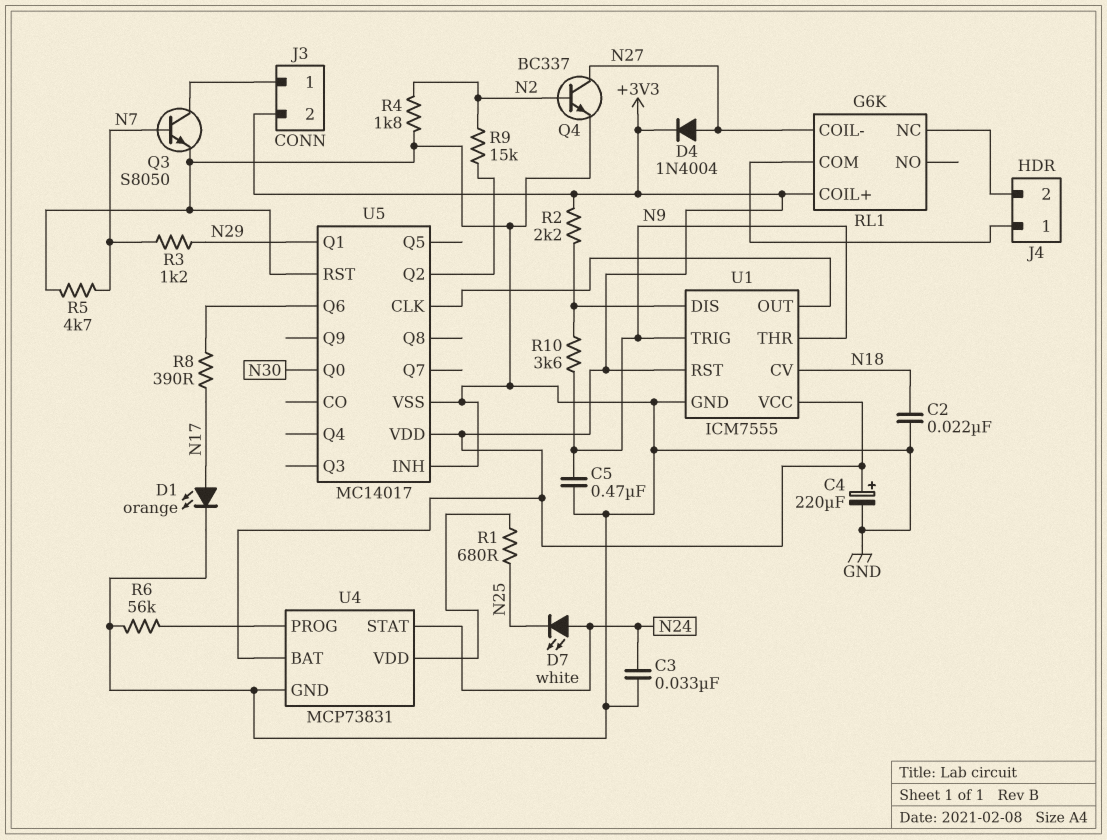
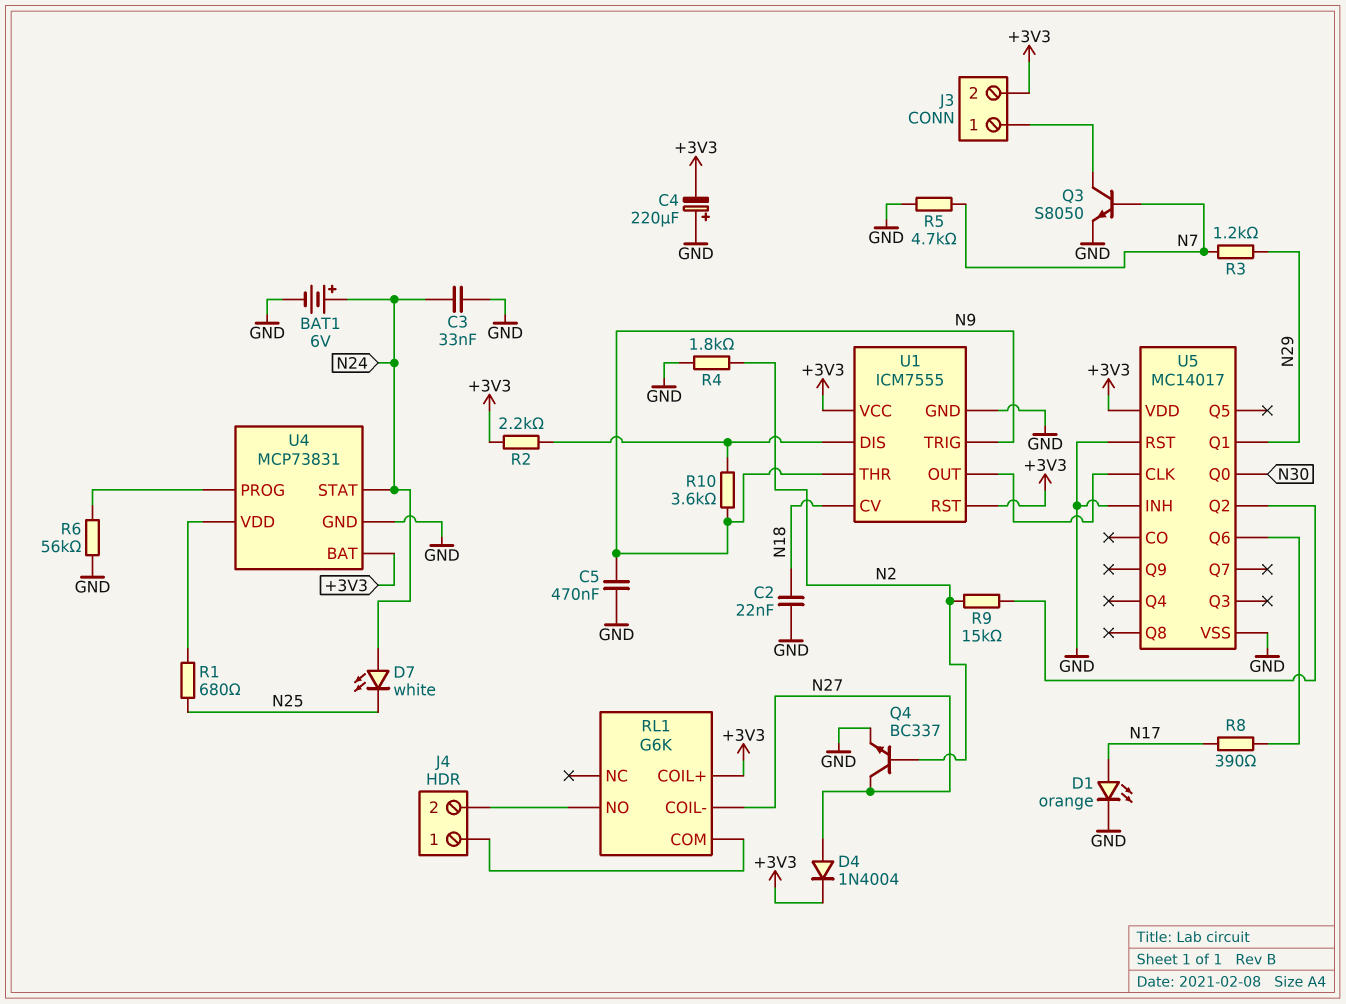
BAT1: none -> 6V (plus N24, minus GND)
C4: 220uF (plus +3V3, minus GND) -> 220uF (plus GND, minus +3V3)
RL1 pin NC: J4/2 -> none
RL1 pin NO: none -> J4/2

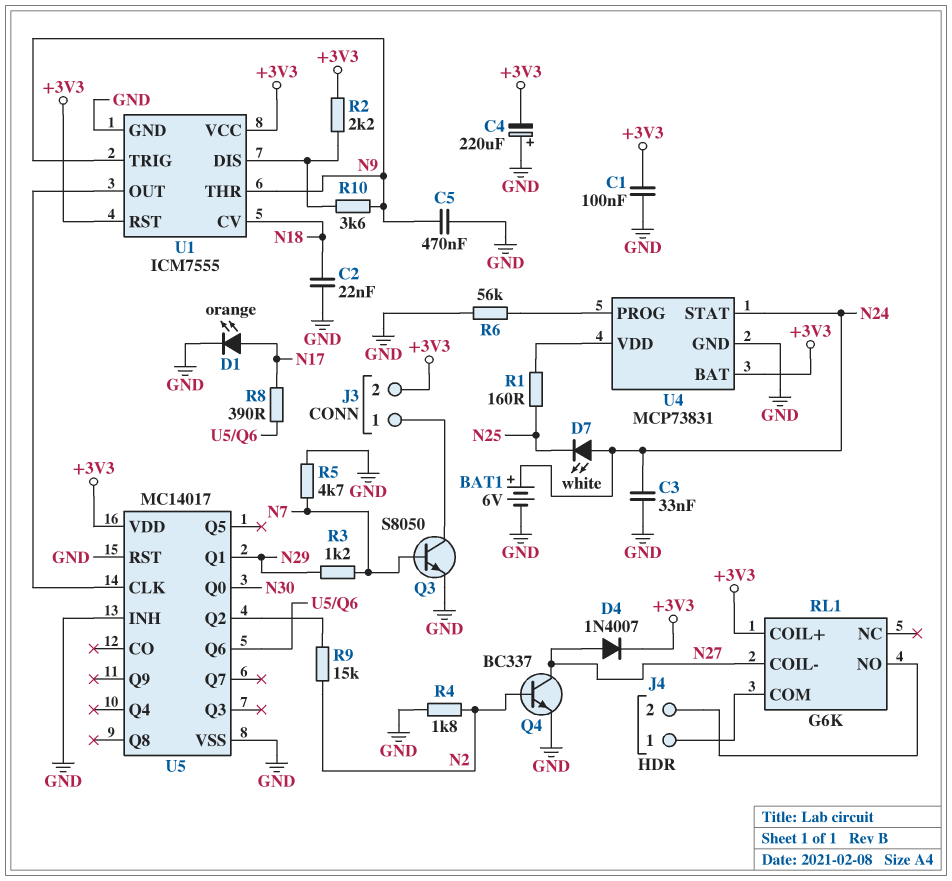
C1: none -> 100nF (+3V3, GND)
D4: diode 1N4004 (A N27, K +3V3) -> diode 1N4007 (A N27, K +3V3)
R1: 680 (N25, U4/VDD) -> 160 (N25, U4/VDD)

